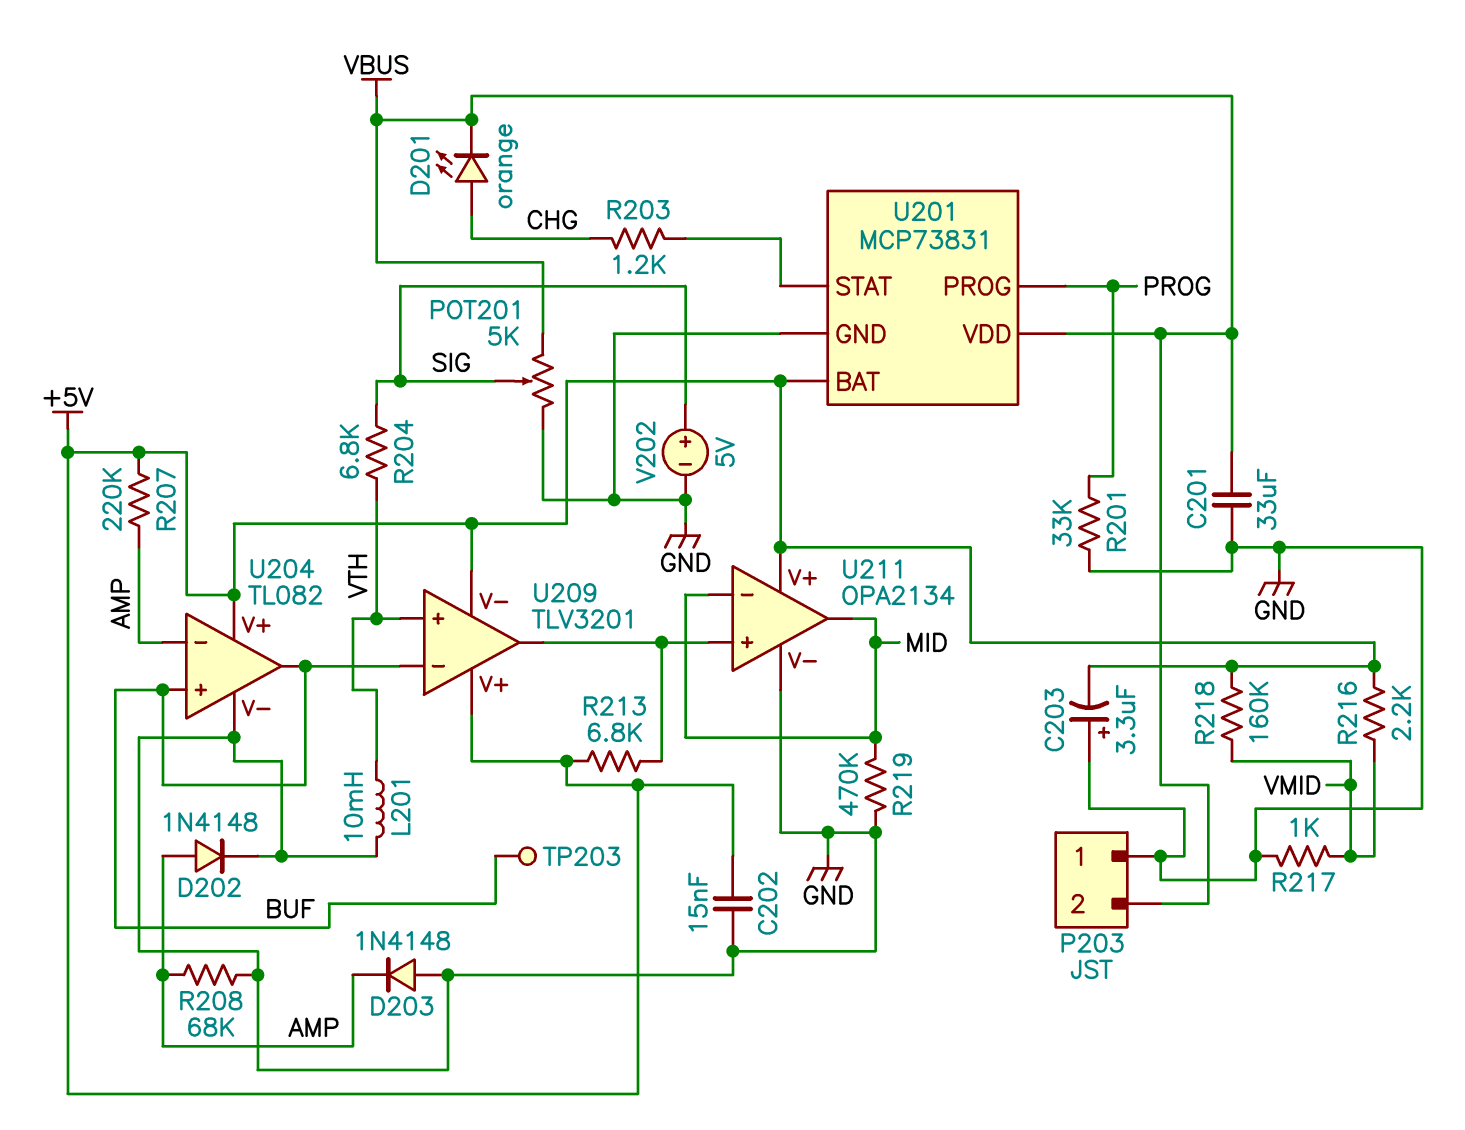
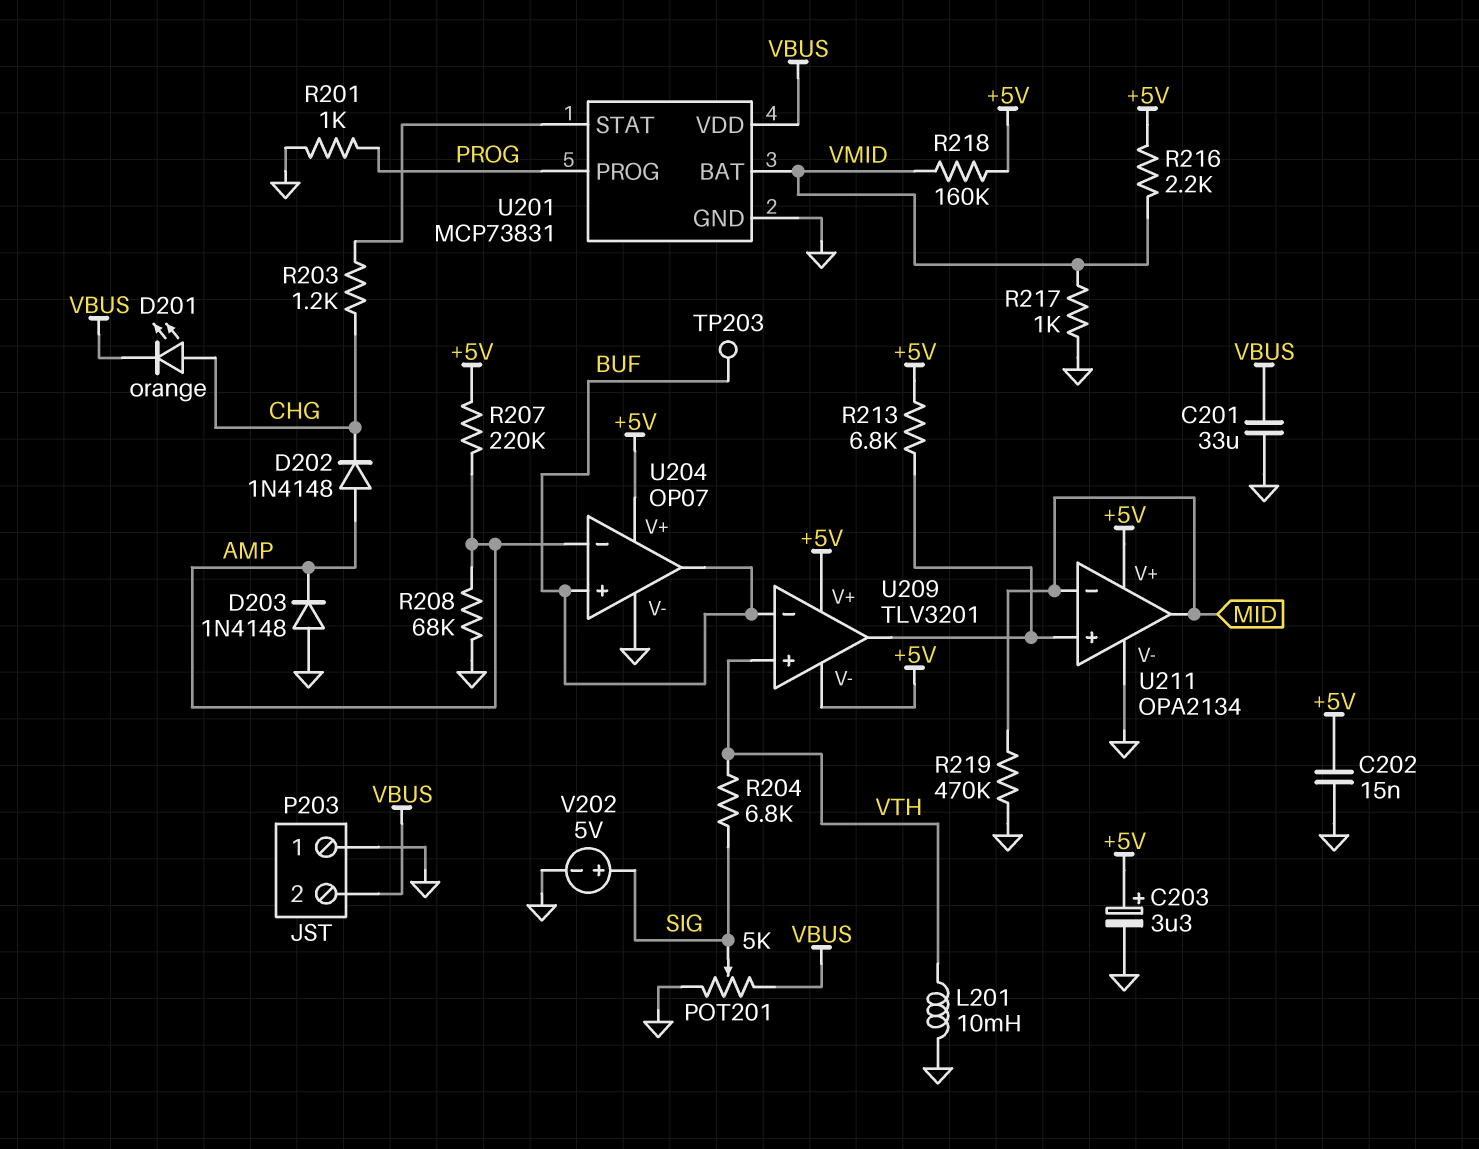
C203: 3.3uF (plus GND, minus +5V) -> 3.3uF (plus +5V, minus GND)
D202: diode 1N4148 (A AMP, K GND) -> diode 1N4148 (A AMP, K CHG)
R201: 33k (GND, PROG) -> 1k (GND, PROG)
U201 pin BAT: +5V -> VMID
U204: TL082 -> OP07

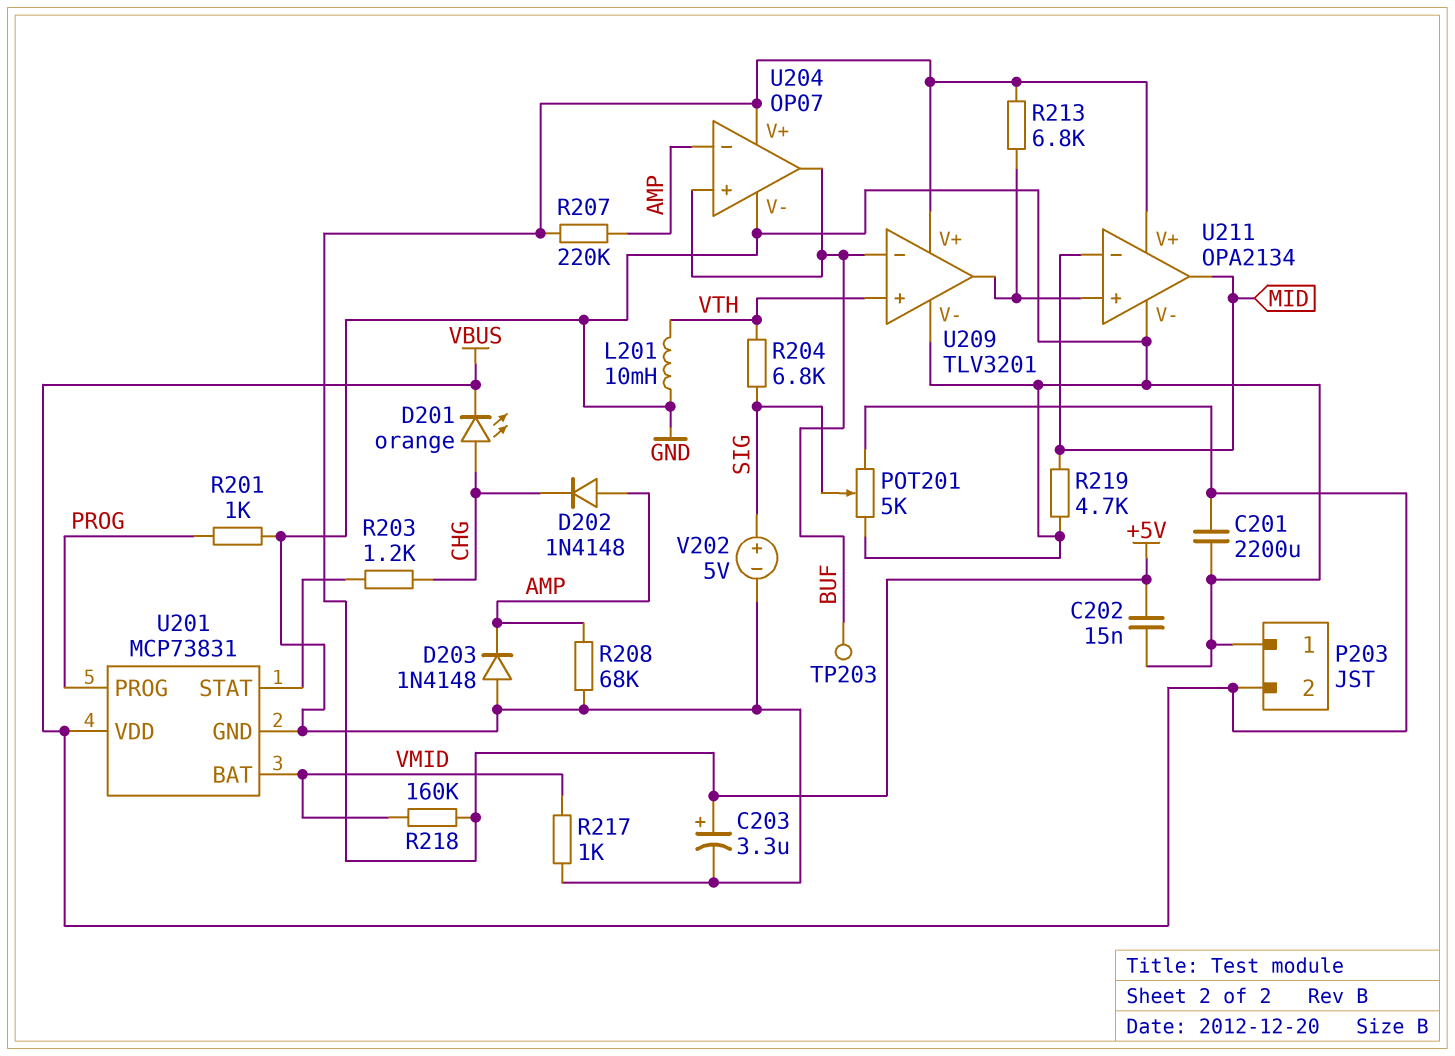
C201: 33uF (GND, VBUS) -> 2200uF (GND, VBUS)
R216: 2.2k (+5V, VMID) -> none
R219: 470k (GND, MID) -> 4.7k (GND, MID)
U209 pin V-: +5V -> GND

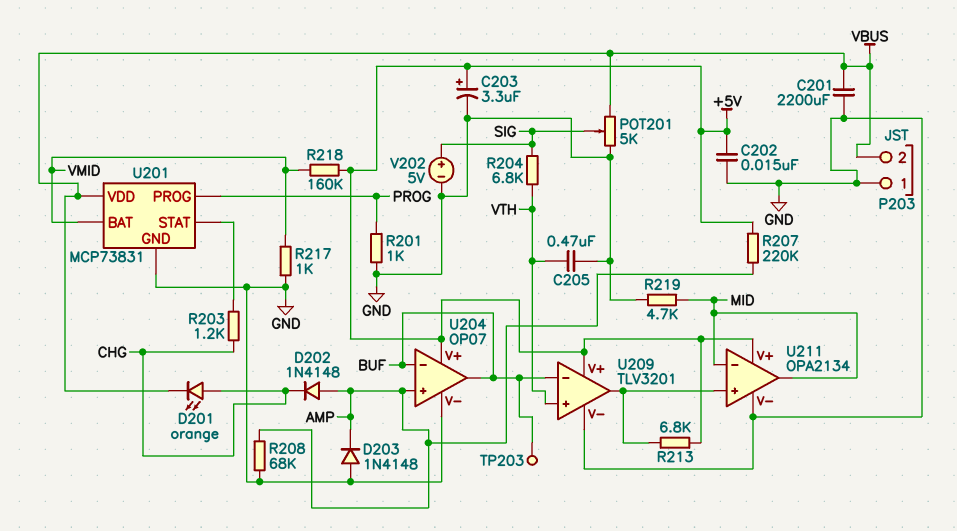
C205: none -> 470nF (GND, VTH)
L201: 10mH (GND, VTH) -> none
U204 pin in+: BUF -> AMP
U204 pin in-: AMP -> BUF

